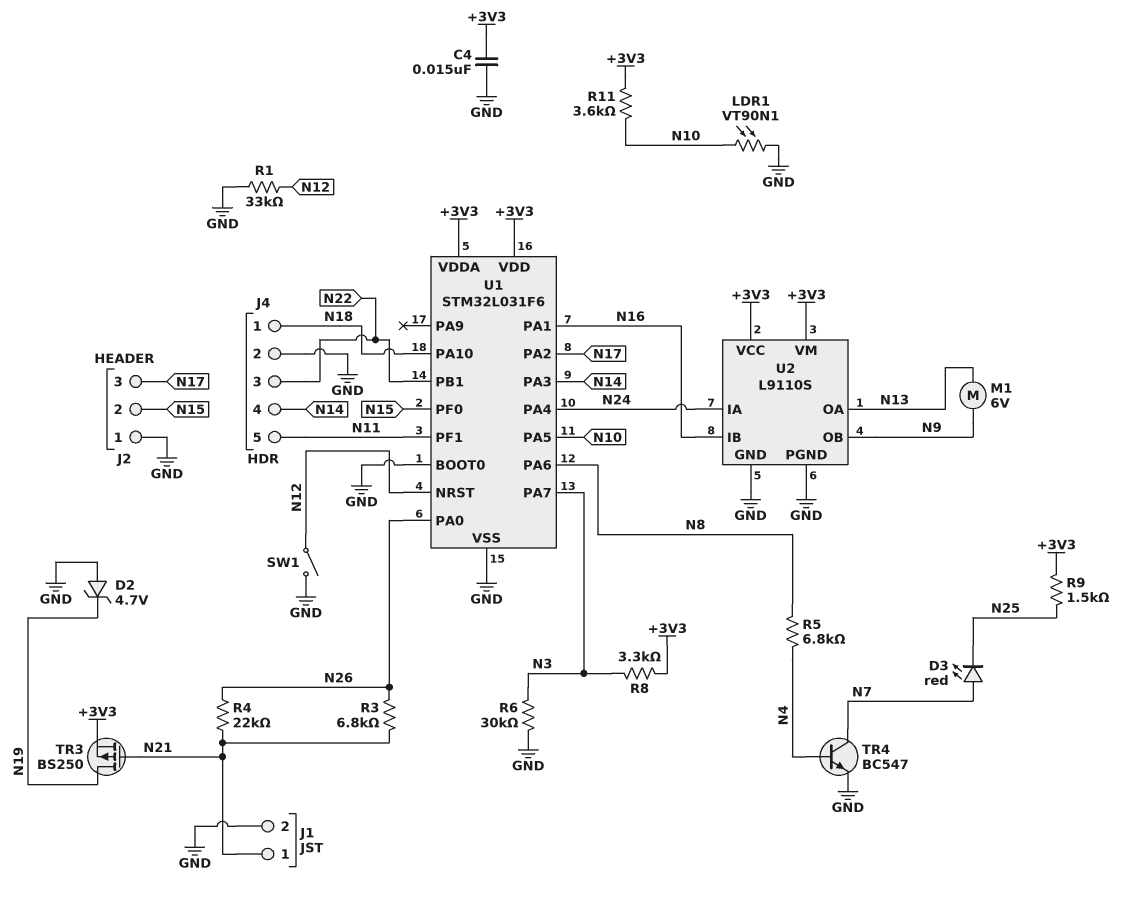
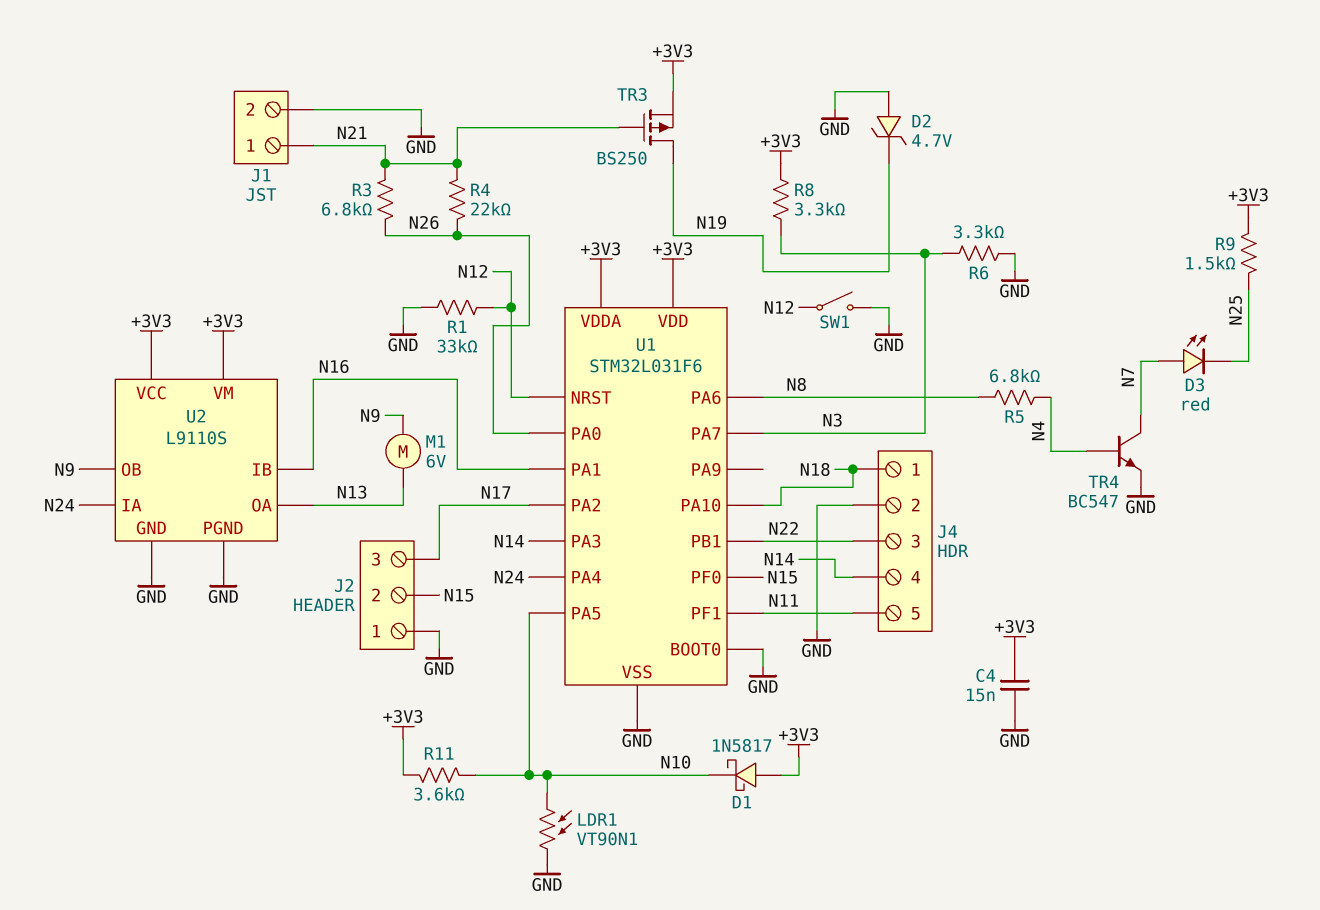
D1: none -> schottky 1N5817 (A +3V3, K N10)
R6: 30k (GND, N3) -> 3.3k (GND, N3)

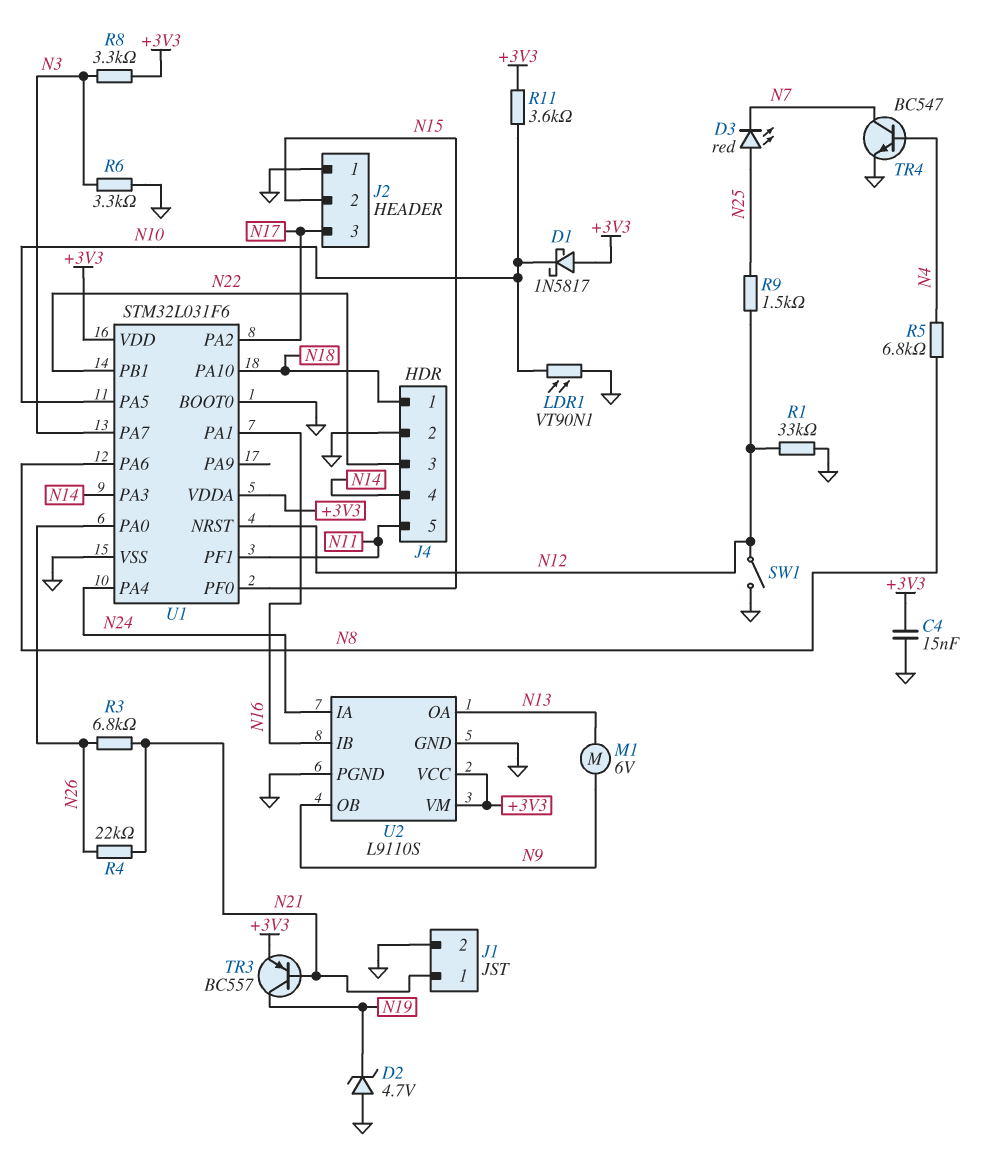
D3: LED red (A N7, K N25) -> LED red (A N25, K N7)
R9: 1.5k (+3V3, N25) -> 1.5k (N12, N25)
TR3: PMOS BS250 (G N21, D N19, S +3V3) -> PNP BC557 (B N21, C N19, E +3V3)

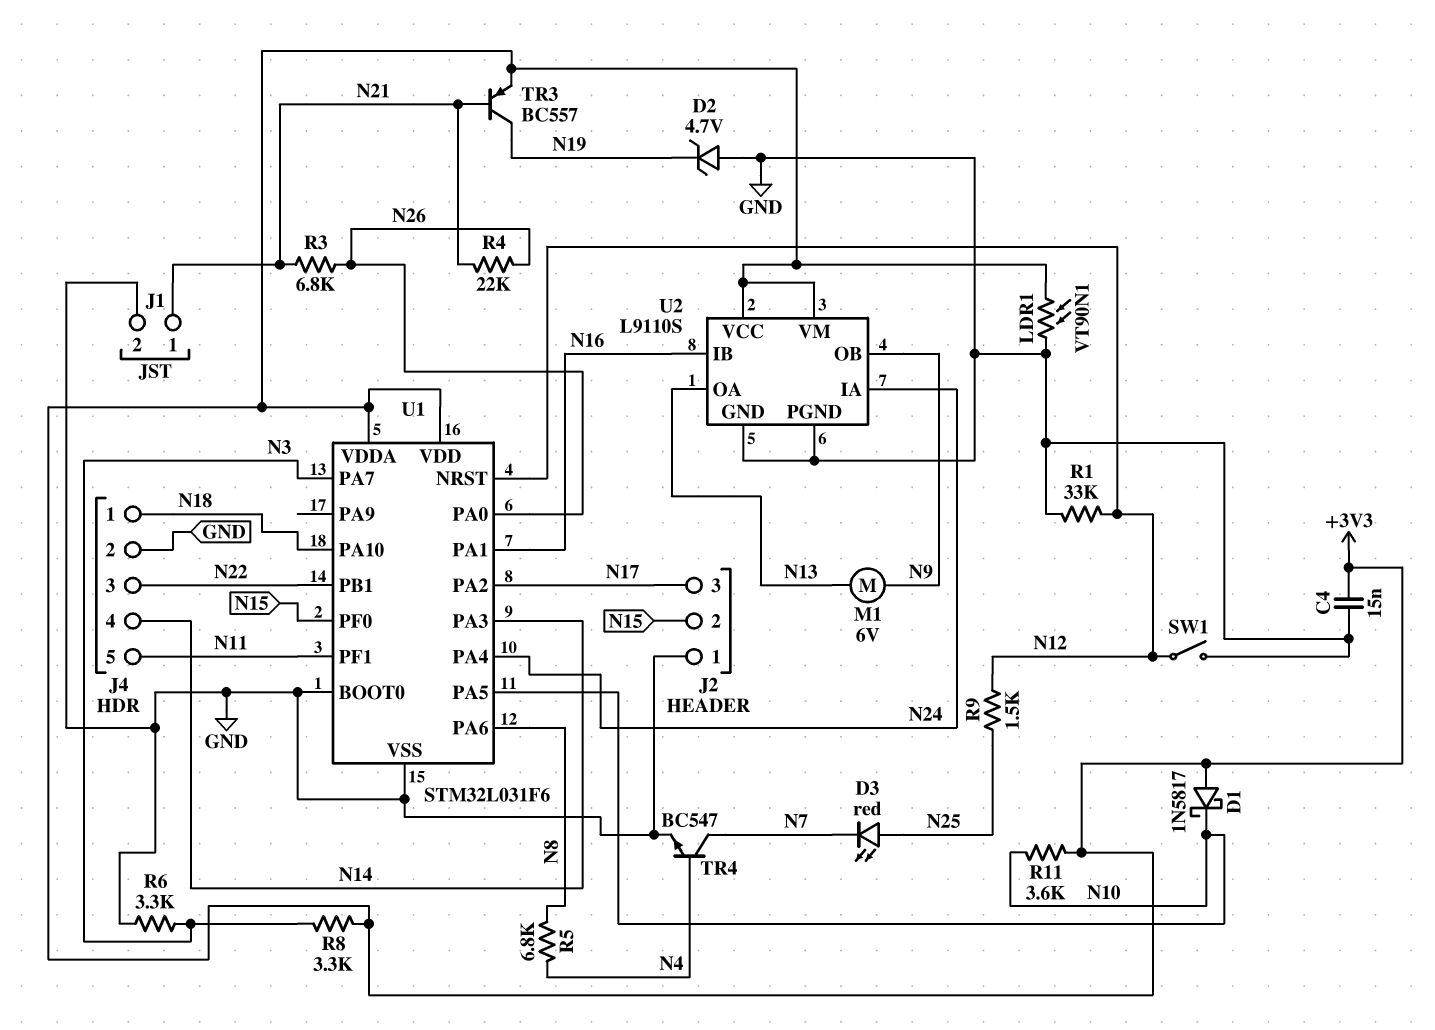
LDR1: VT90N1 (GND, N10) -> VT90N1 (+3V3, GND)

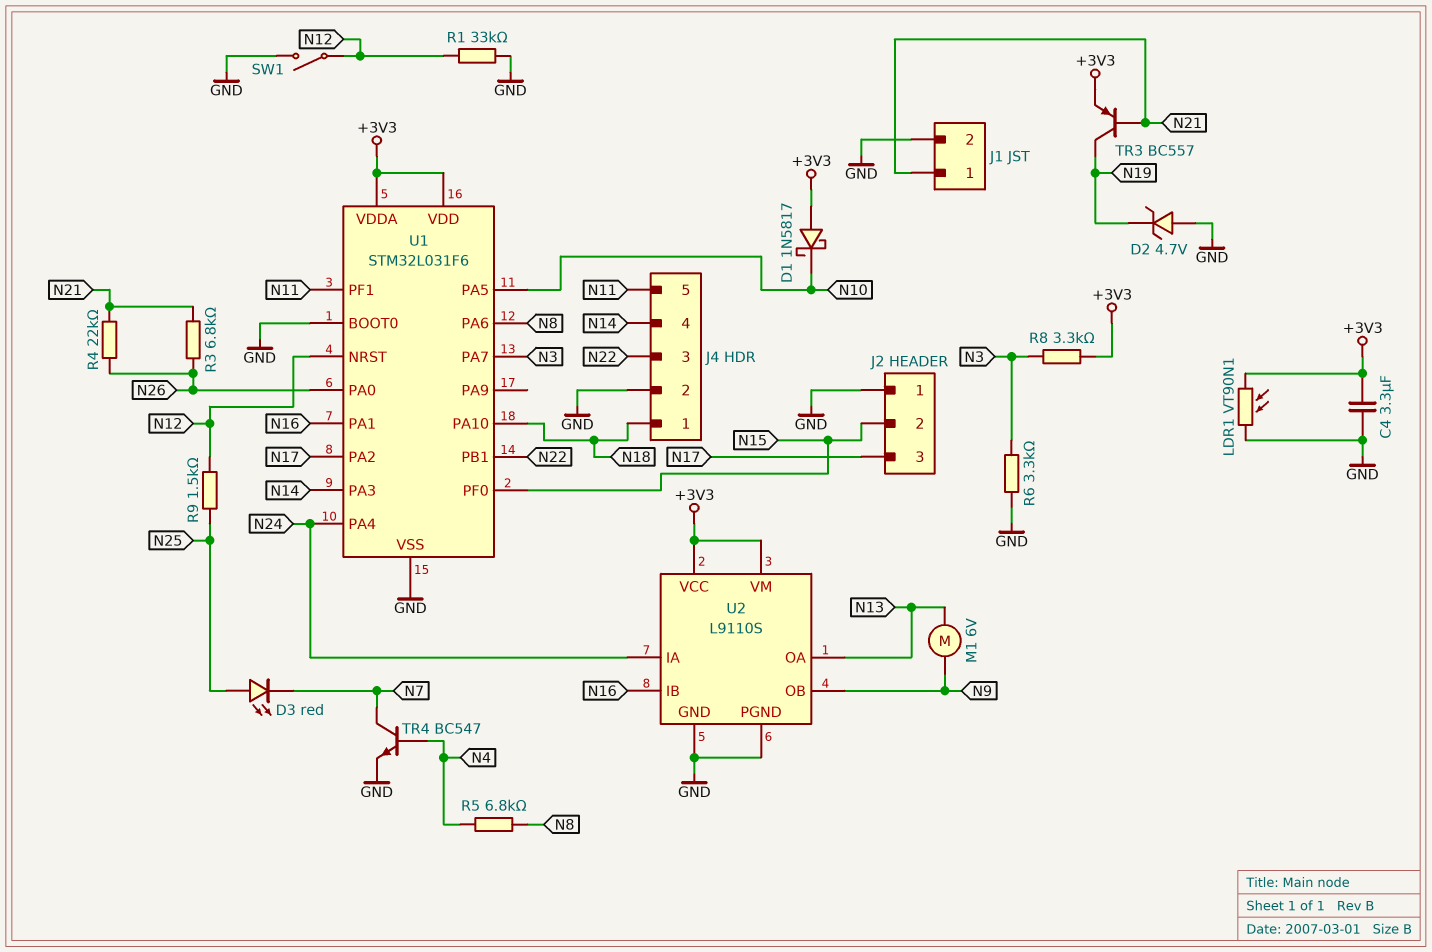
C4: 15nF (+3V3, GND) -> 3.3uF (+3V3, GND)
R11: 3.6k (+3V3, N10) -> none

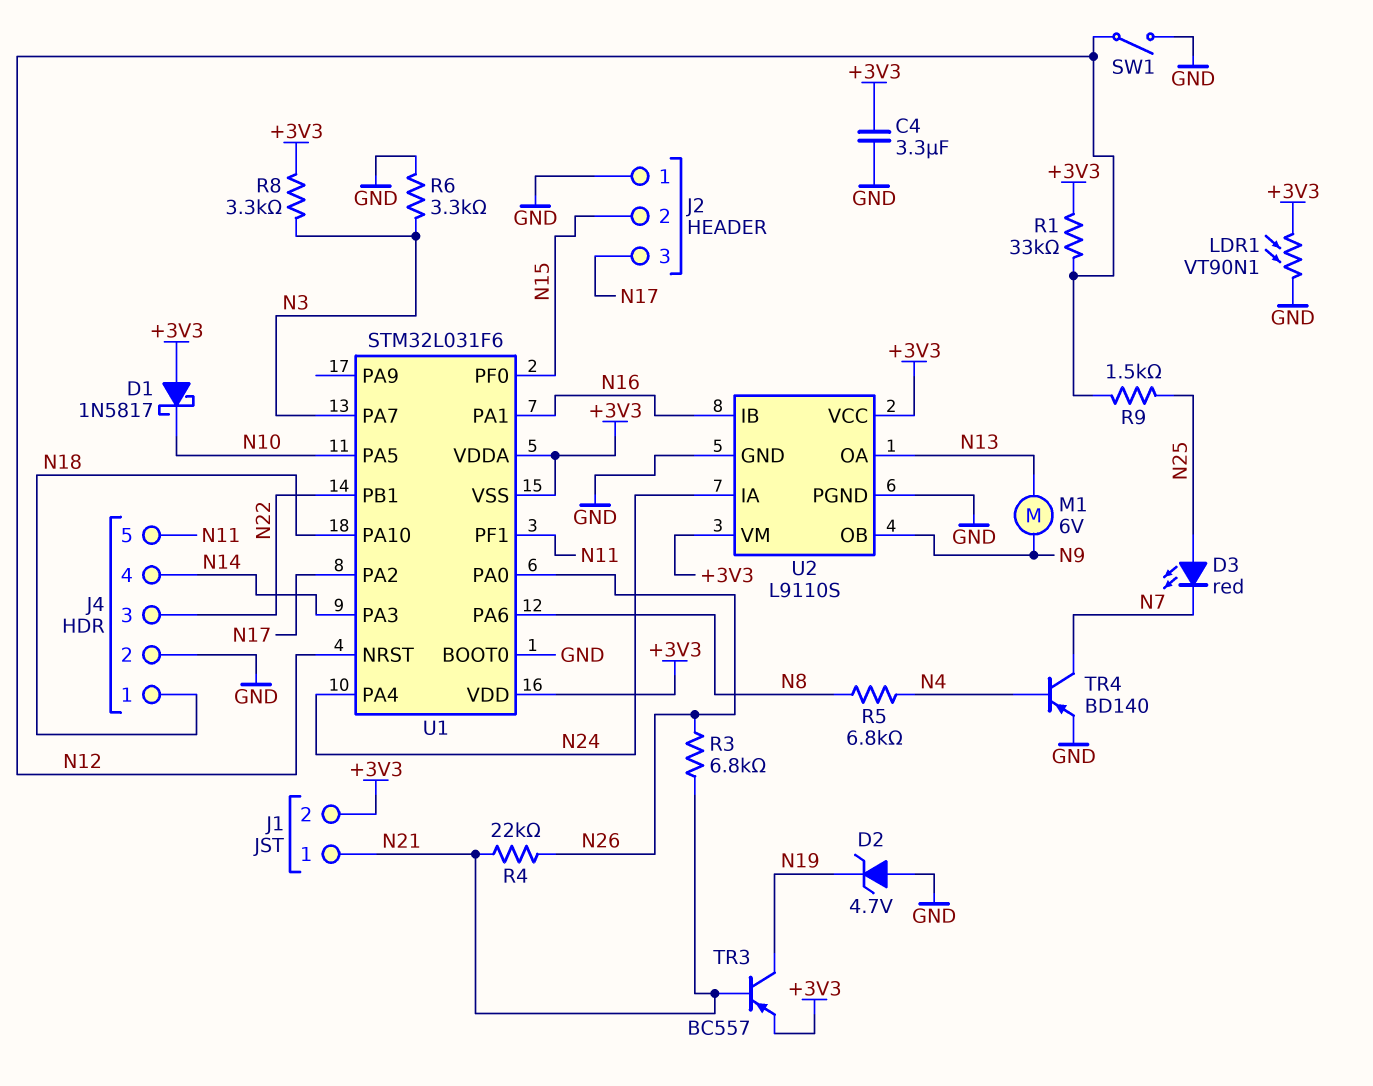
J1 pin 2: GND -> +3V3
R1: 33k (GND, N12) -> 33k (+3V3, N12)
TR4: NPN BC547 (B N4, C N7, E GND) -> PNP BD140 (B N4, C N7, E GND)
U1 pin VSS: GND -> +3V3

